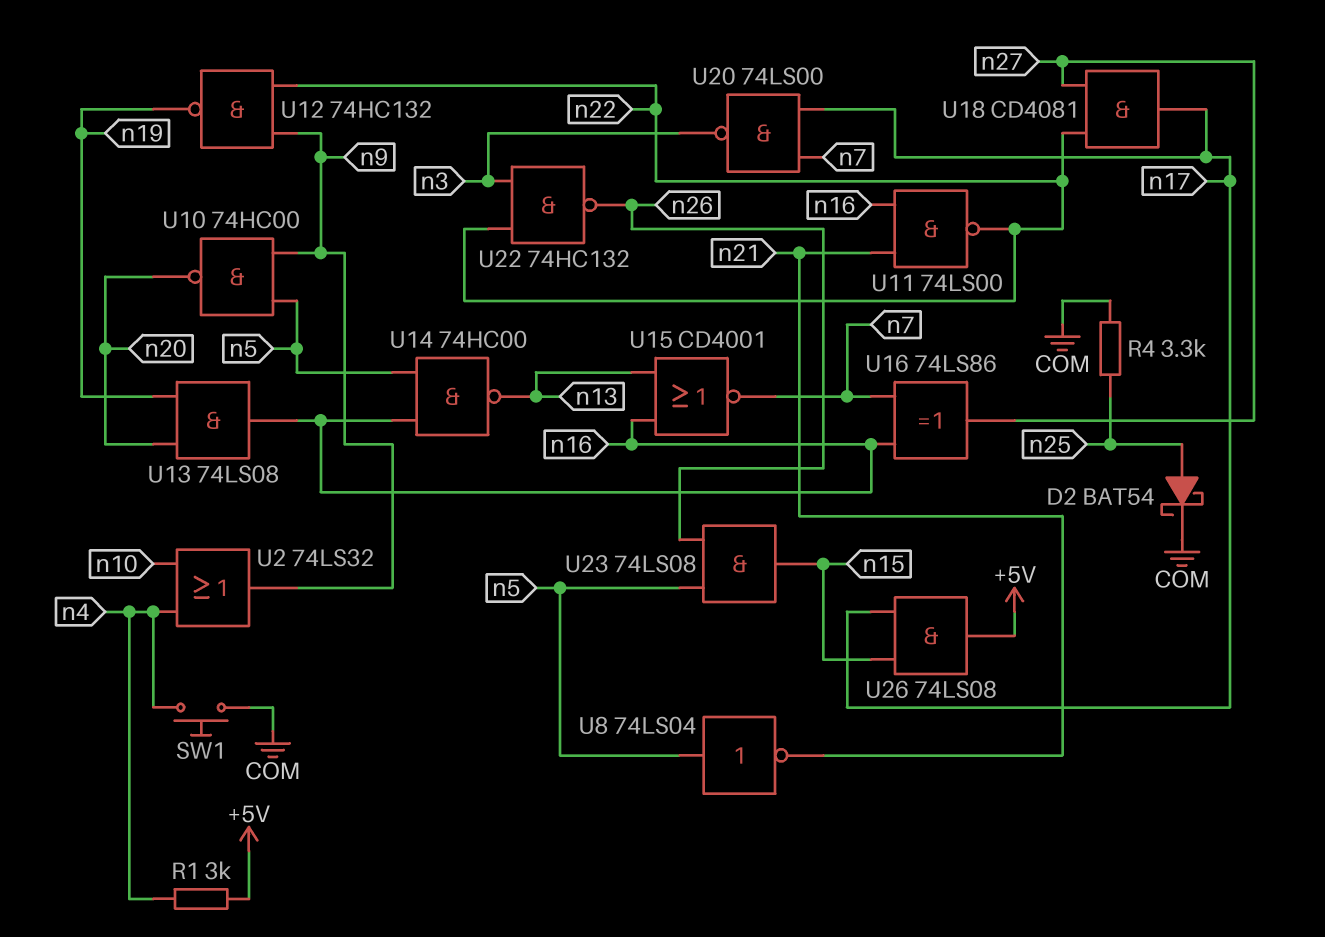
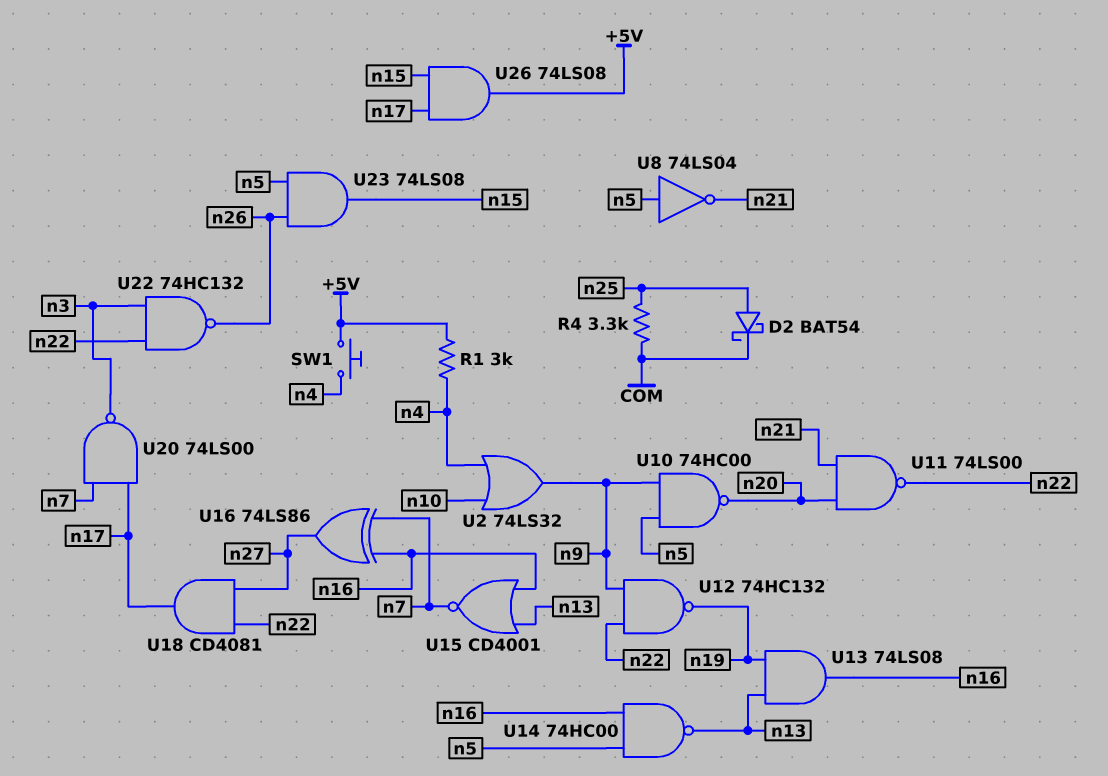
SW1: button (COM, n4) -> button (+5V, n4)
U11: NAND 74LS00 (in n16, in n21, out n22) -> NAND 74LS00 (in n20, in n21, out n22)
U13: AND 74LS08 (in n19, in n20, out n16) -> AND 74LS08 (in n13, in n19, out n16)

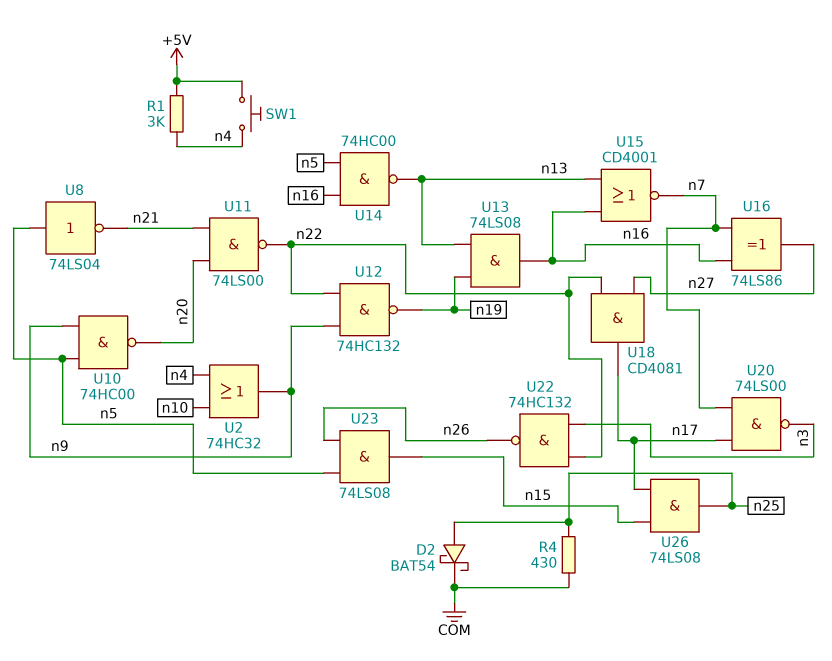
R4: 3.3k (COM, n25) -> 430 (COM, n25)
U2: OR 74LS32 (in n4, in n10, out n9) -> OR 74HC32 (in n4, in n10, out n9)
U26: AND 74LS08 (in n15, in n17, out +5V) -> AND 74LS08 (in n15, in n17, out n25)

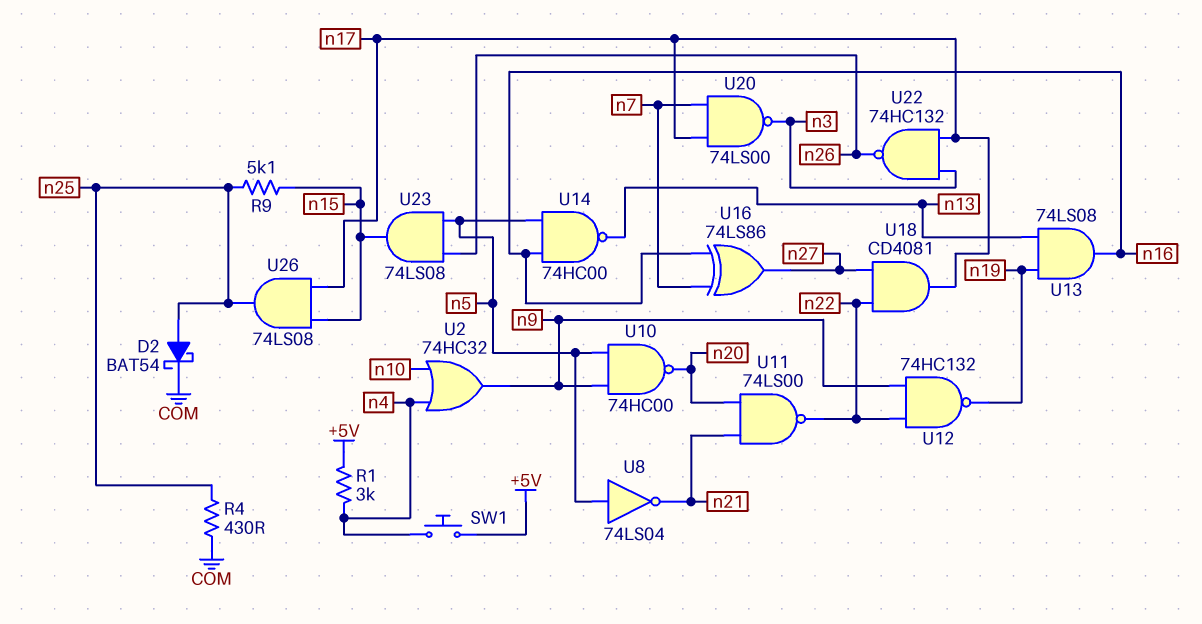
R9: none -> 5.1k (n15, n25)
U15: NOR CD4001 (in n13, in n16, out n7) -> none
U22: NAND 74HC132 (in n3, in n22, out n26) -> NAND 74HC132 (in n3, in n17, out n26)

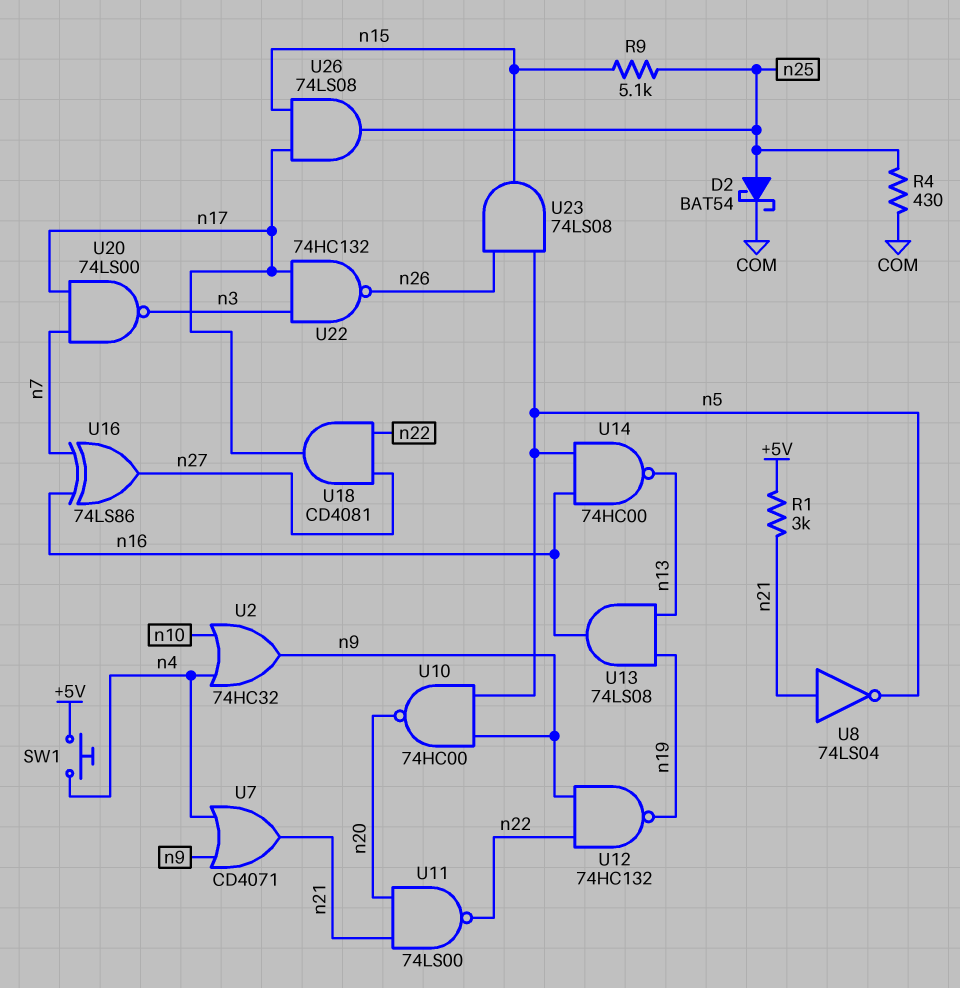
R1: 3k (+5V, n4) -> 3k (+5V, n21)
U7: none -> OR CD4071 (in n4, in n9, out n21)
U8: NOT 74LS04 (in n5, out n21) -> NOT 74LS04 (in n21, out n5)

